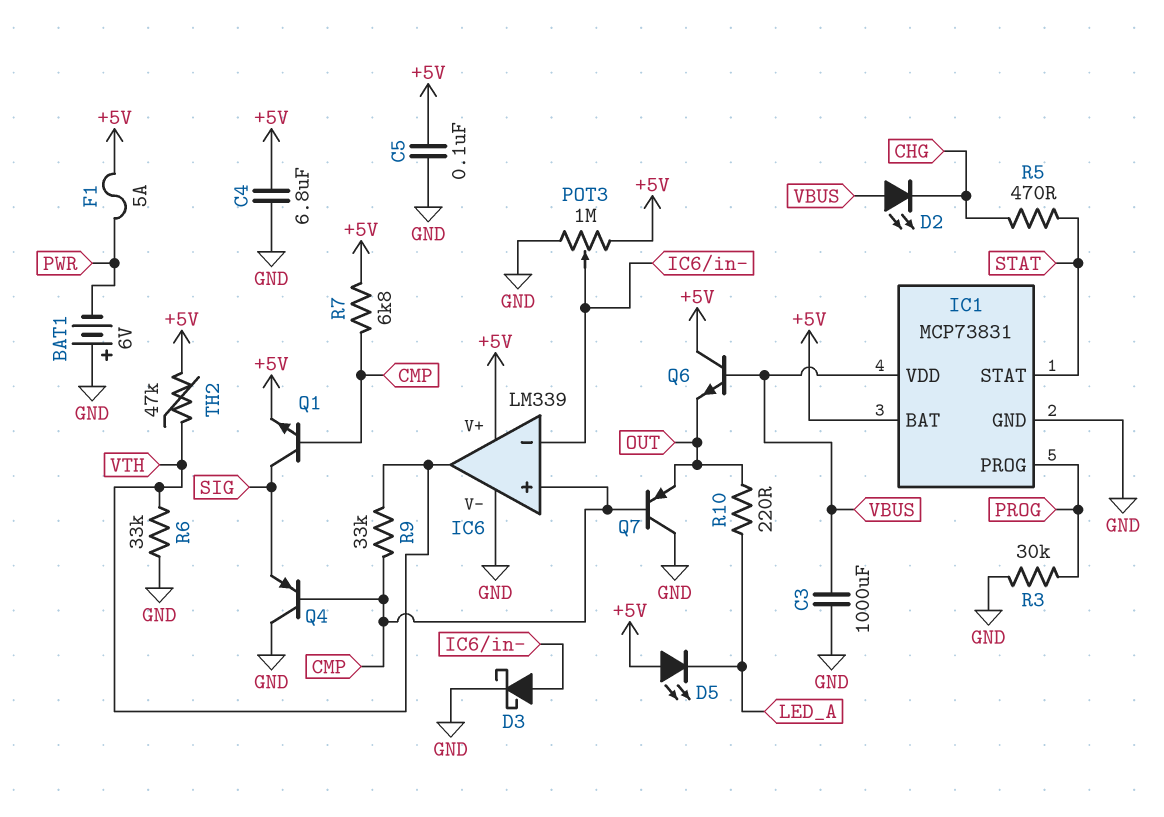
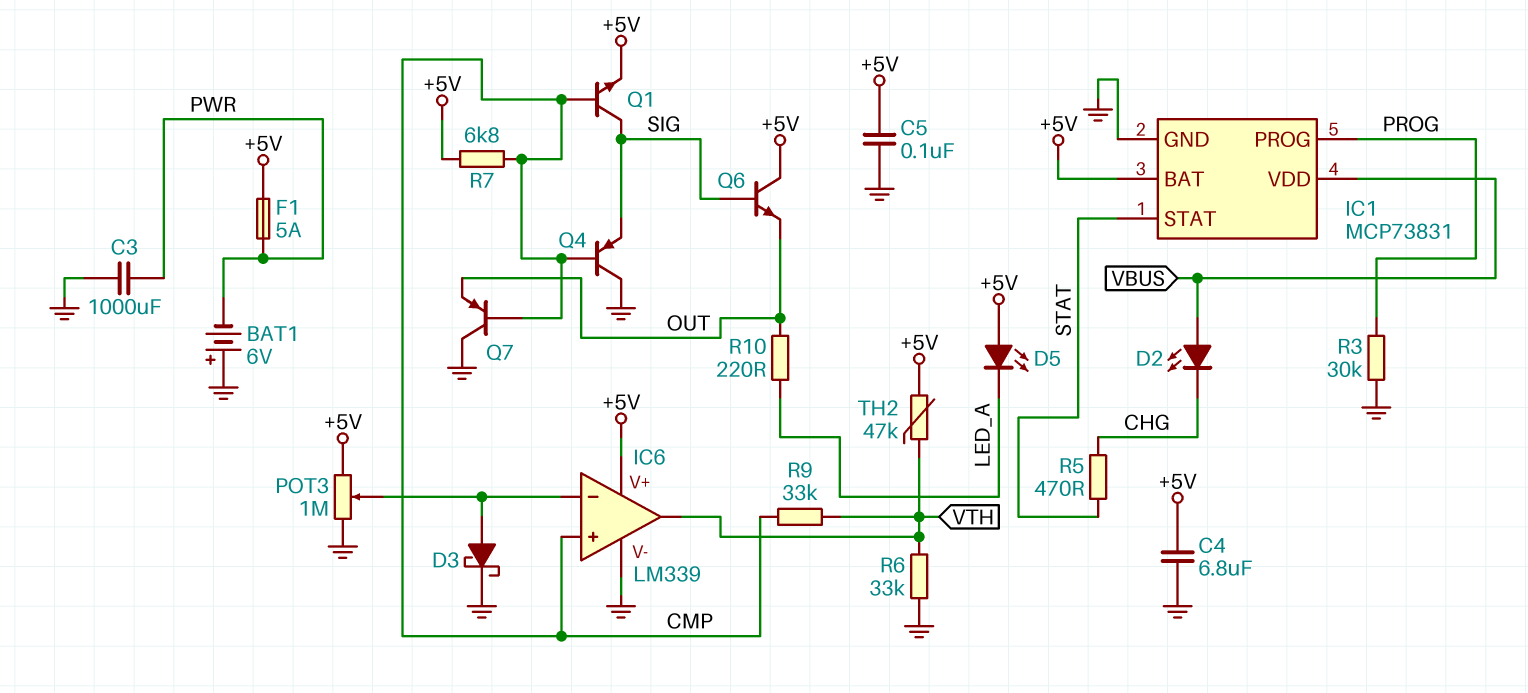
C3: 1000uF (GND, VBUS) -> 1000uF (GND, PWR)
Q6: NPN (B VBUS, C +5V, E OUT) -> NPN (B SIG, C +5V, E OUT)

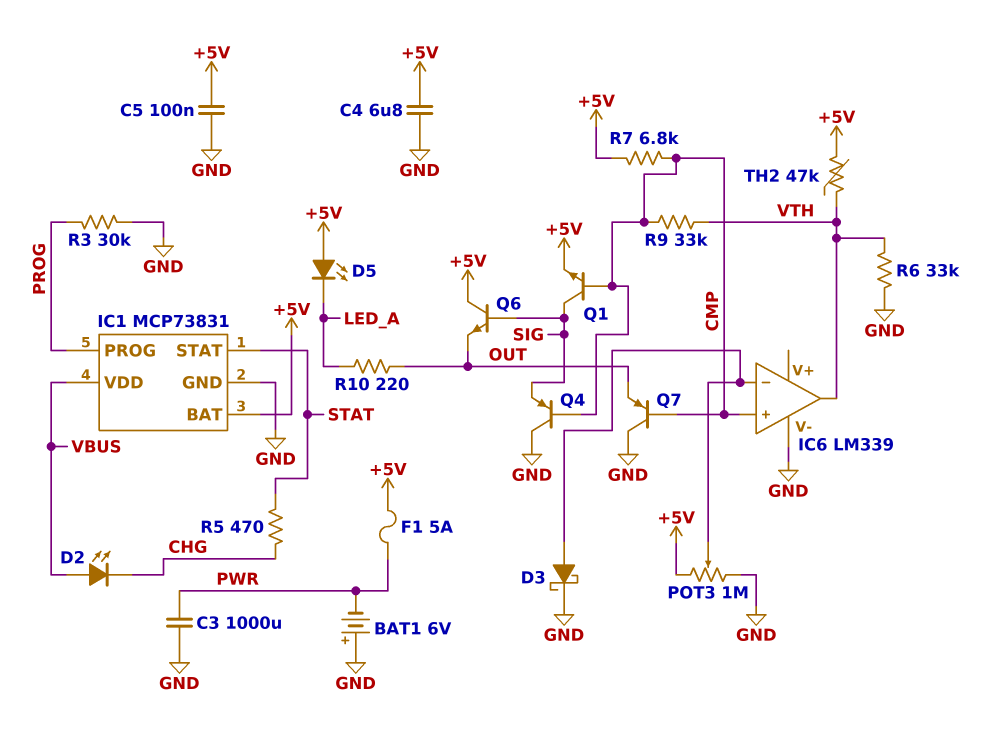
IC6 pin V+: +5V -> none

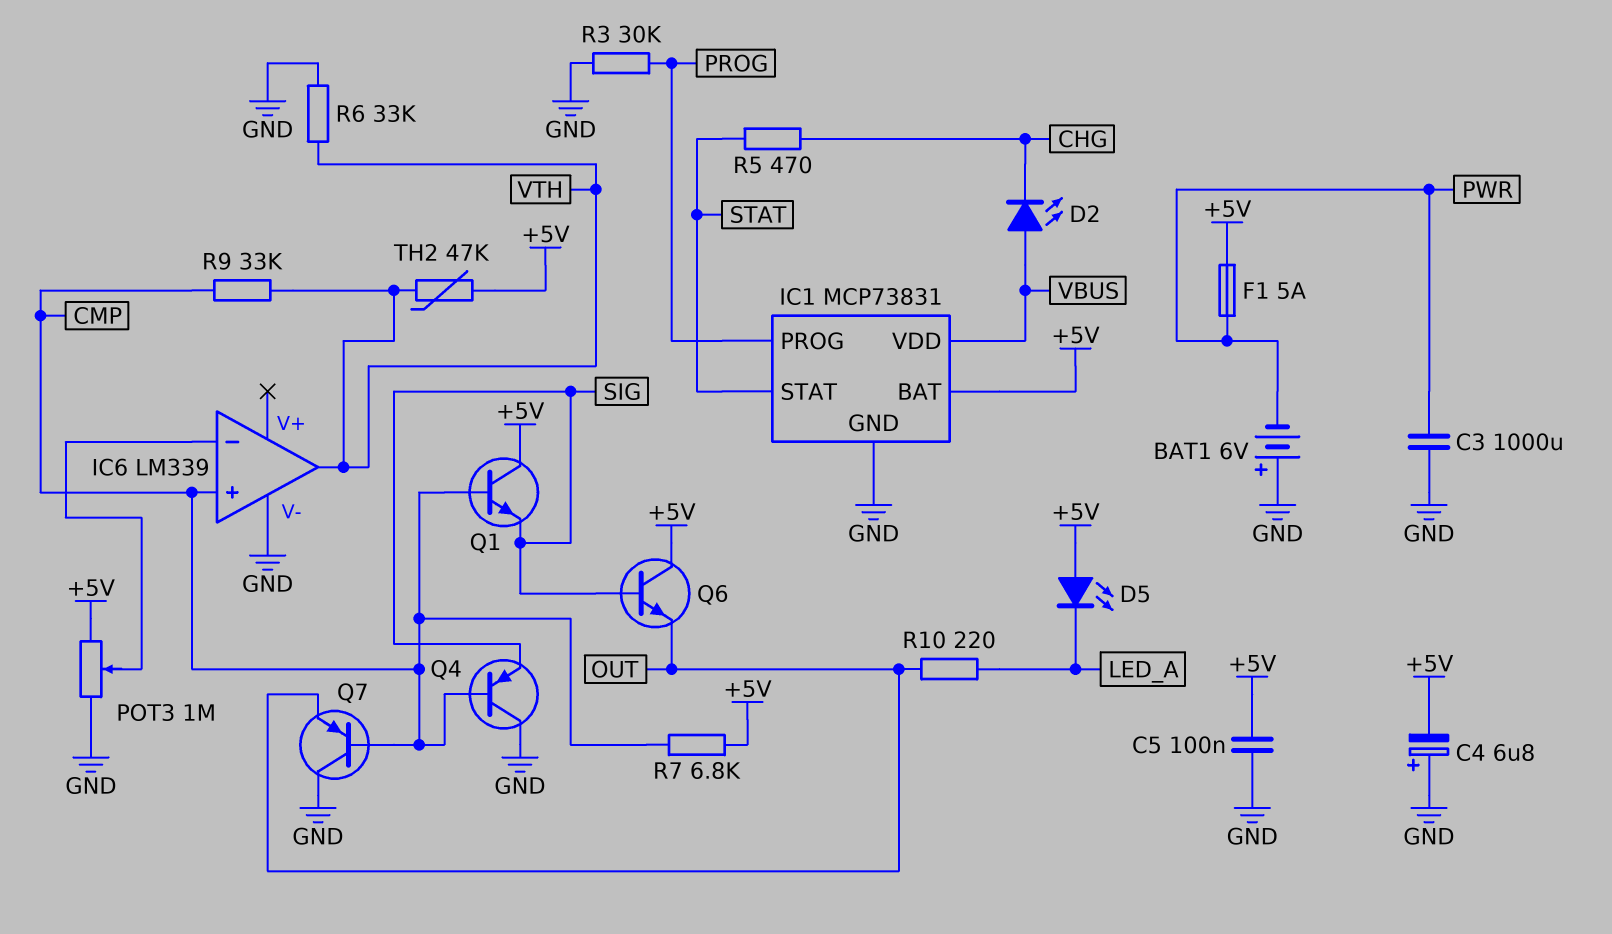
C4: 6.8uF (+5V, GND) -> 6.8uF (plus GND, minus +5V)
D3: schottky (A IC6/in-, K GND) -> none
Q1: NPN (B CMP, C SIG, E +5V) -> NPN (B CMP, C +5V, E SIG)

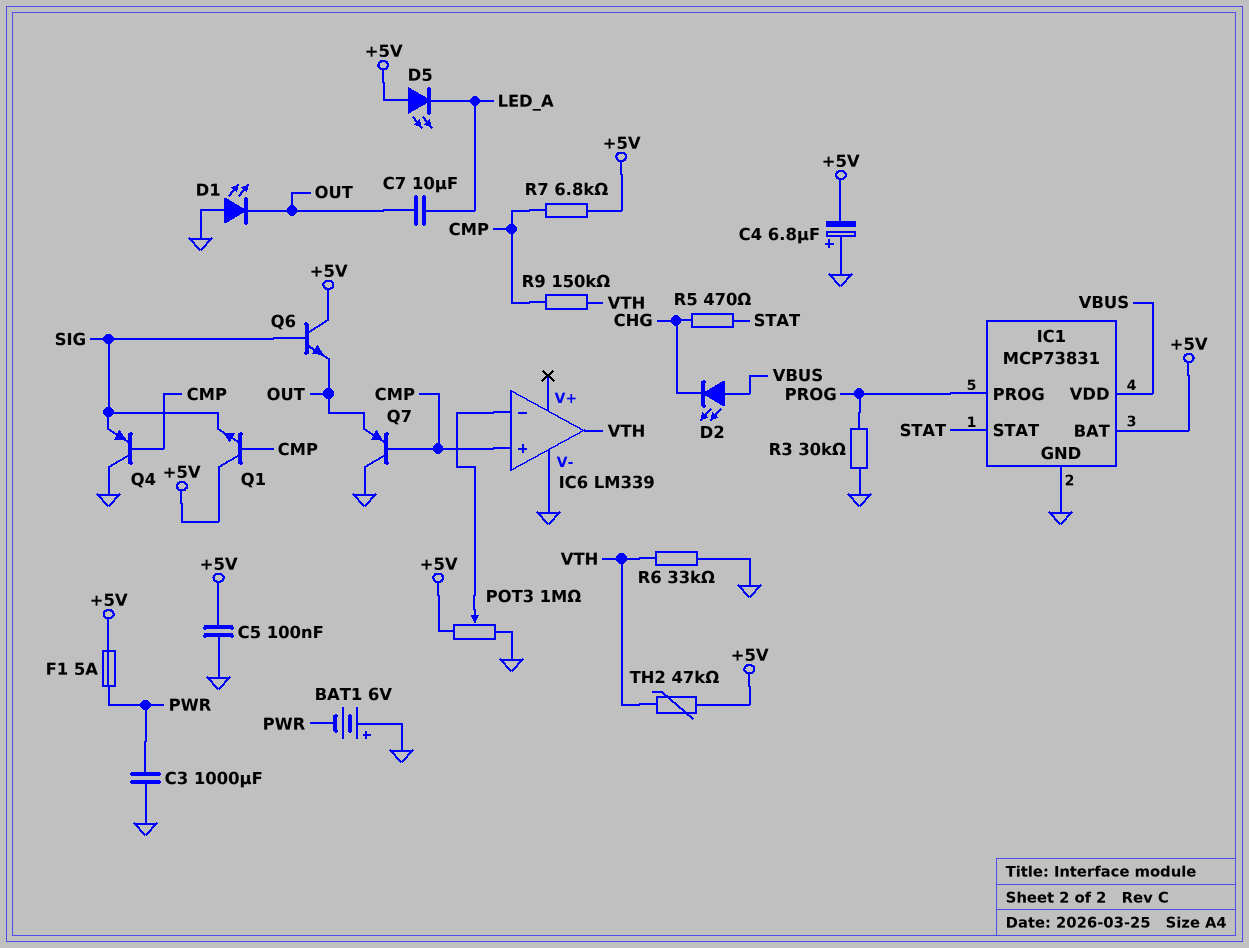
C7: none -> 10uF (LED_A, OUT)
D1: none -> LED (A GND, K OUT)
R9: 33k (CMP, VTH) -> 150k (CMP, VTH)
R10: 220 (LED_A, OUT) -> none

